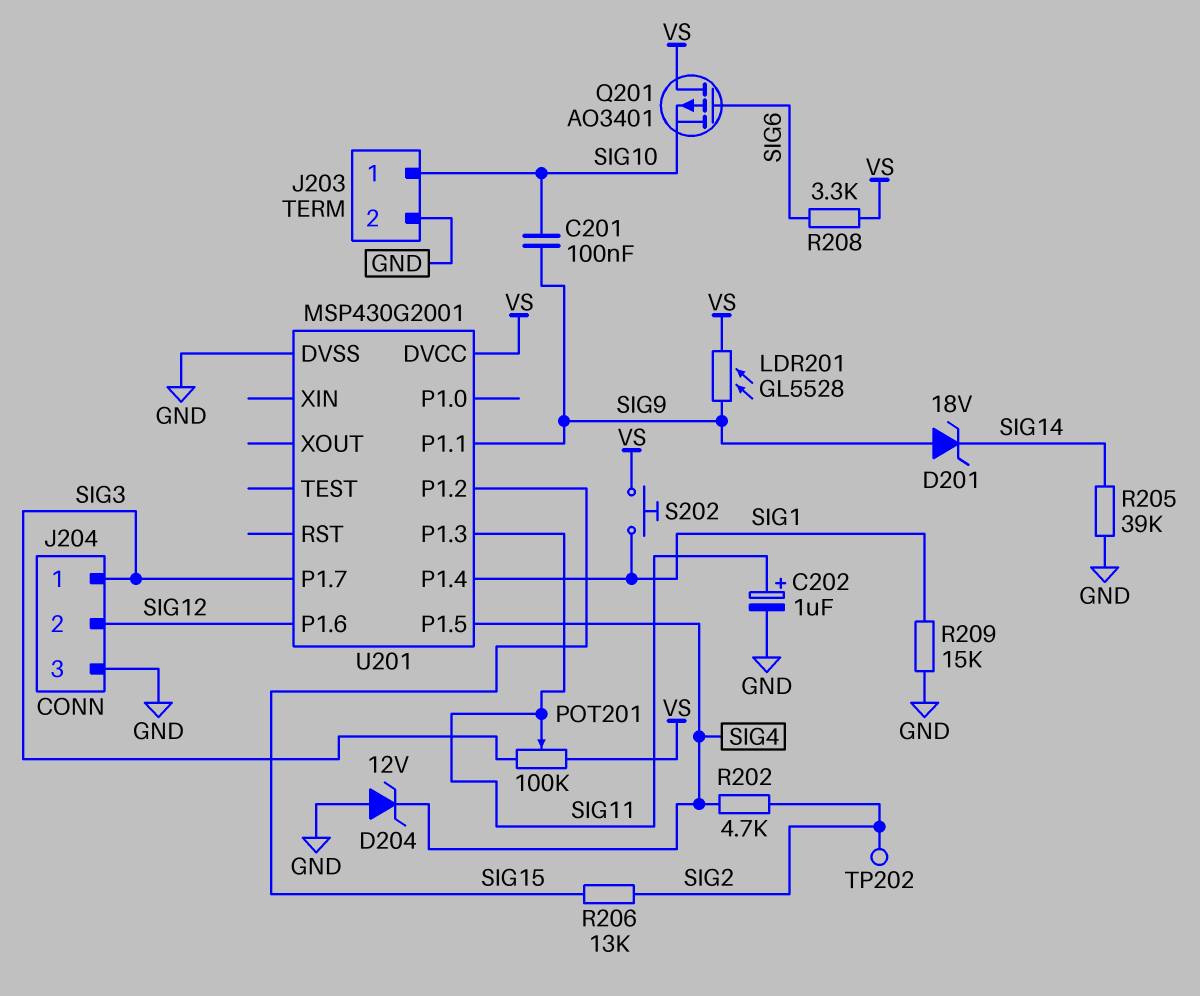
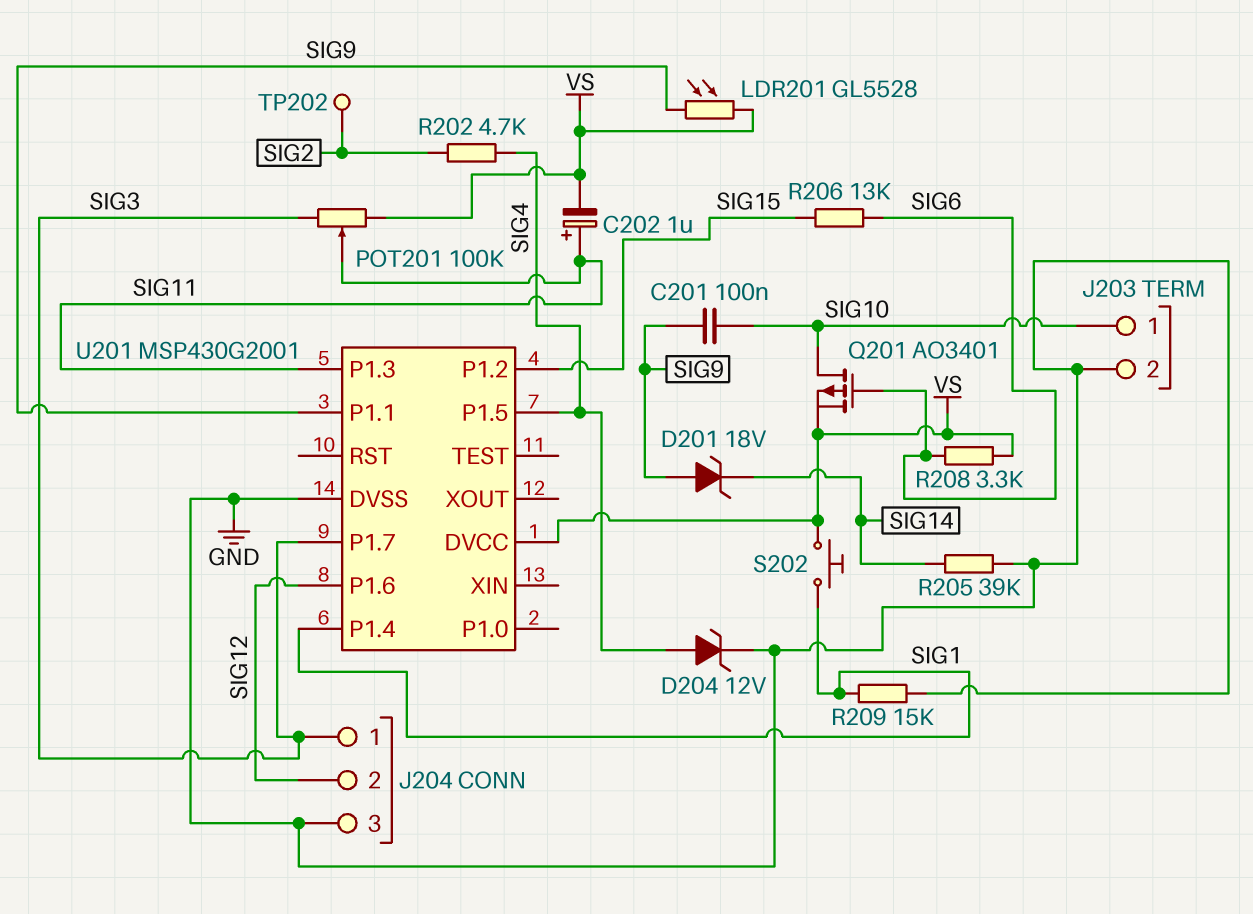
C202: 1uF (plus SIG11, minus GND) -> 1uF (plus SIG11, minus VS)
D204: zener 12V (A GND, K SIG4) -> zener 12V (A SIG4, K GND)
Q201: PMOS AO3401 (G SIG6, D VS, S SIG10) -> PMOS AO3401 (G SIG6, D SIG10, S VS)
R206: 13k (SIG2, SIG15) -> 13k (SIG6, SIG15)

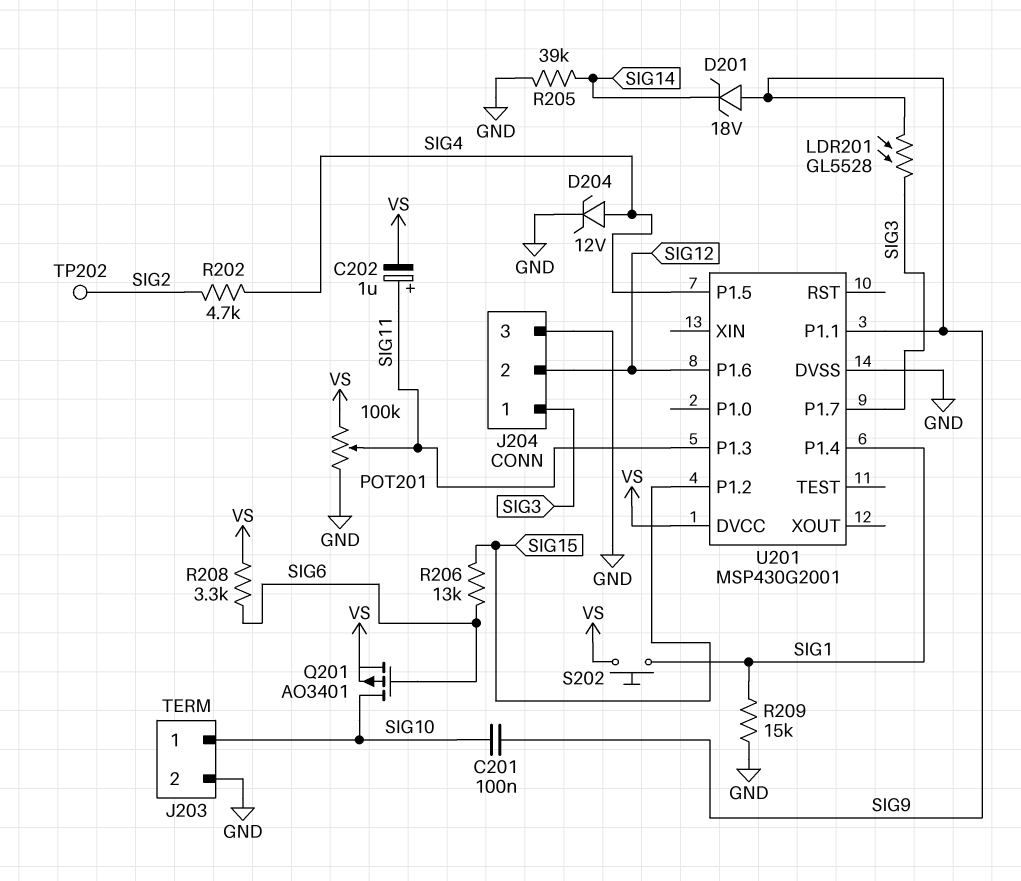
LDR201: GL5528 (SIG9, VS) -> GL5528 (SIG3, SIG9)
POT201: 100k (SIG3, VS, wiper SIG11) -> 100k (GND, VS, wiper SIG11)

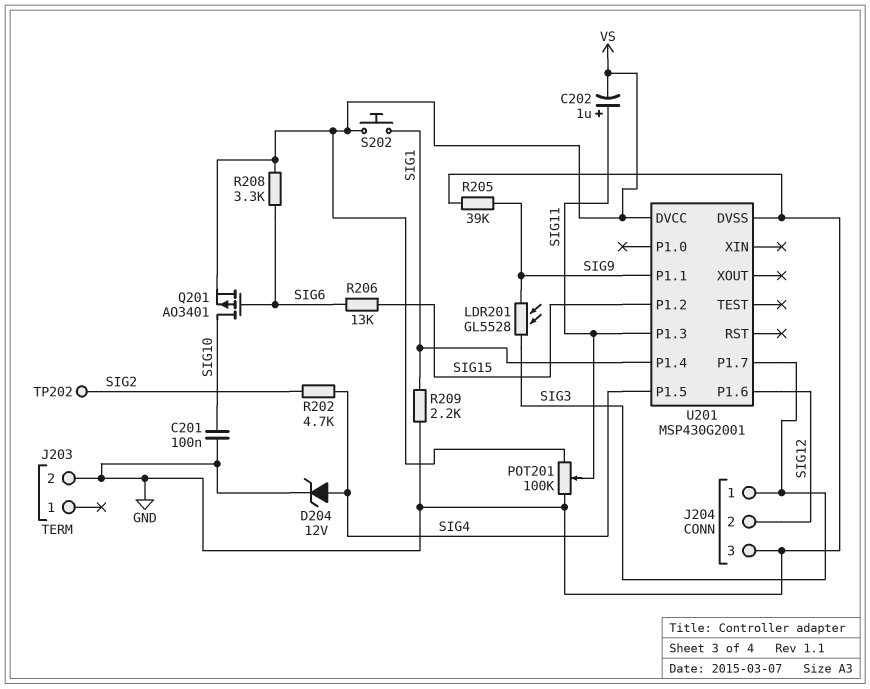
C201: 100nF (SIG9, SIG10) -> 100nF (GND, SIG10)
D201: zener 18V (A SIG9, K SIG14) -> none
J203 pin 1: SIG10 -> none
R205: 39k (GND, SIG14) -> 39k (GND, SIG9)
R209: 15k (GND, SIG1) -> 2.2k (GND, SIG1)

